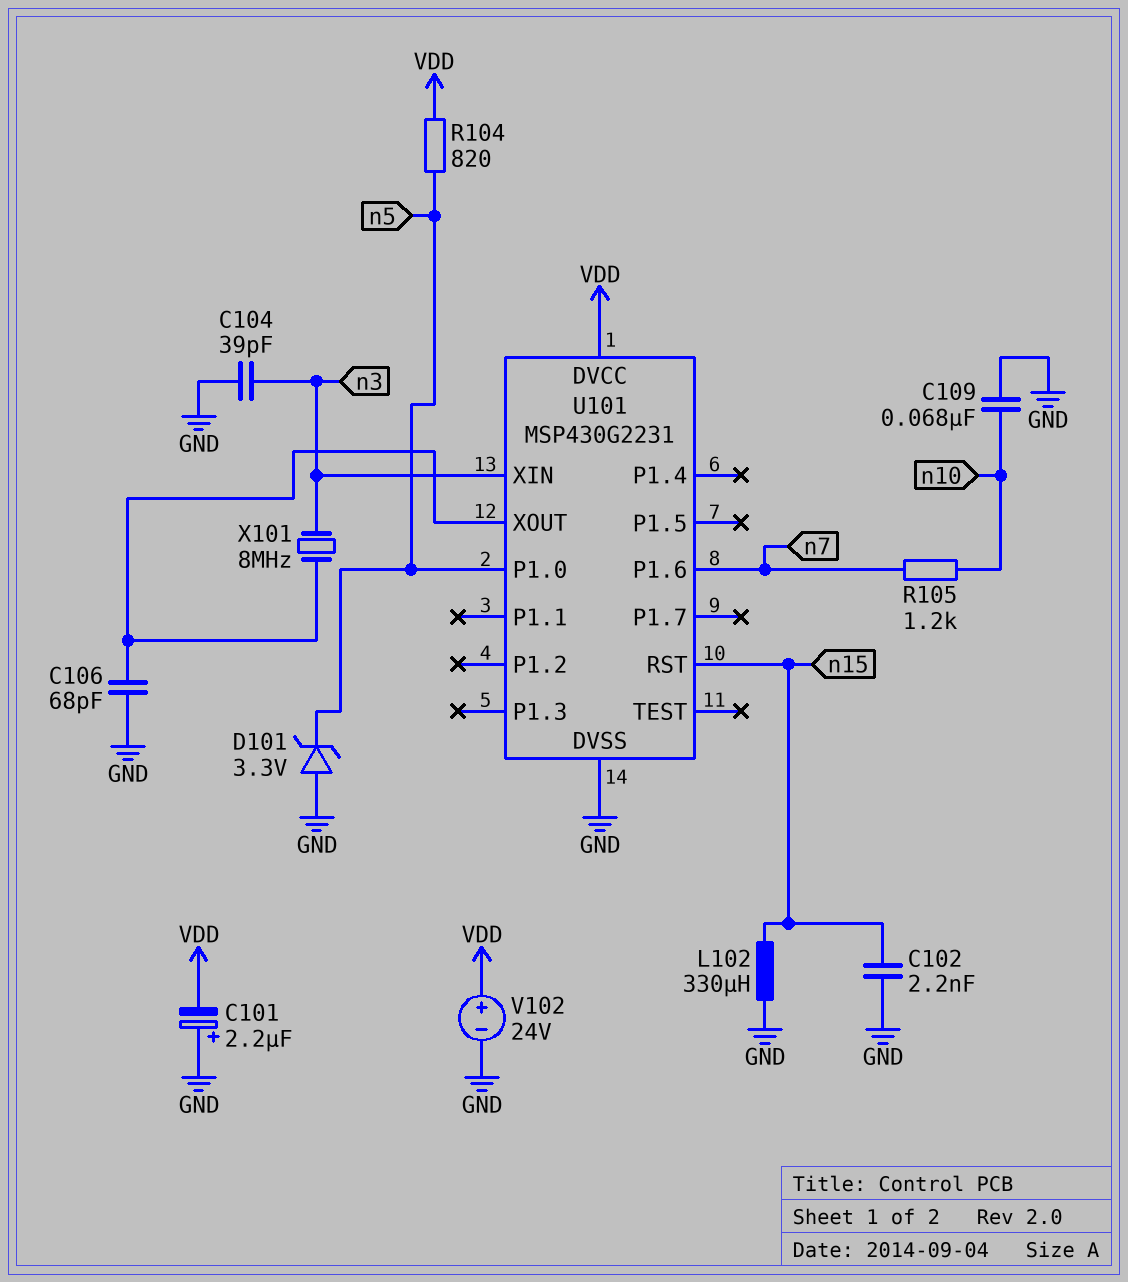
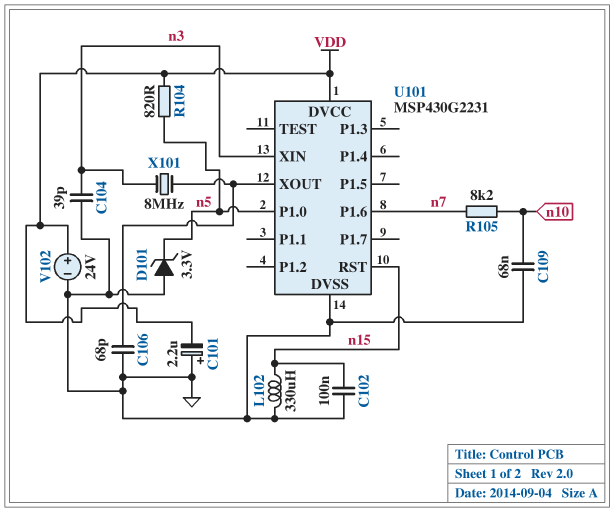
C102: 2.2nF (GND, n15) -> 100nF (GND, n15)
R105: 1.2k (n7, n10) -> 8.2k (n7, n10)

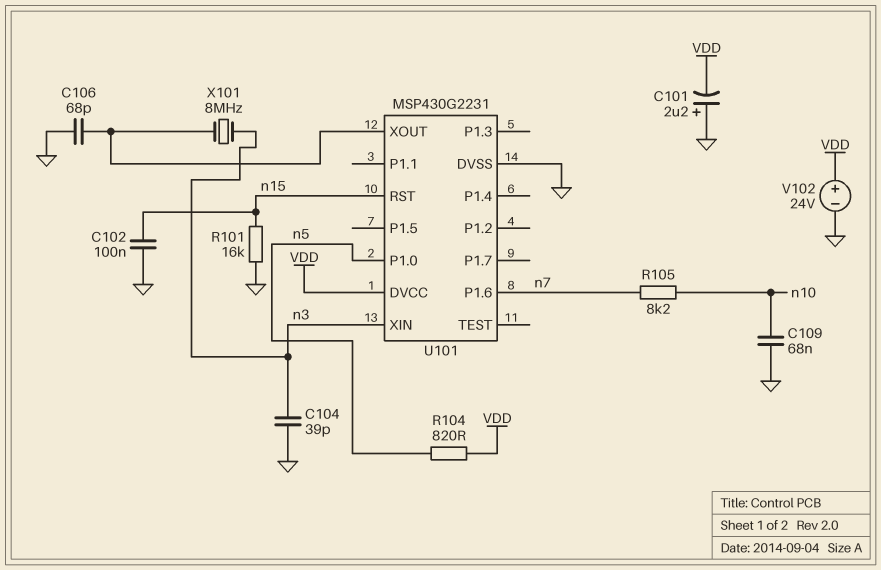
D101: zener 3.3V (A GND, K n5) -> none
L102: 330uH (GND, n15) -> none
R101: none -> 16k (GND, n15)

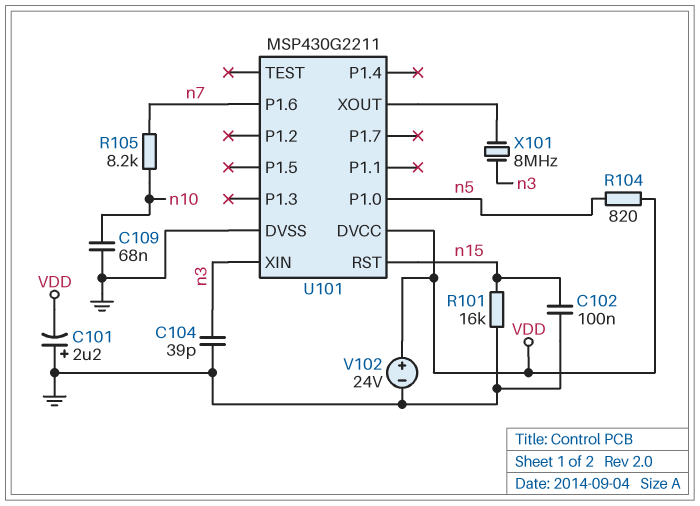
C106: 68pF (GND, U101/XOUT) -> none
U101: MSP430G2231 -> MSP430G2211

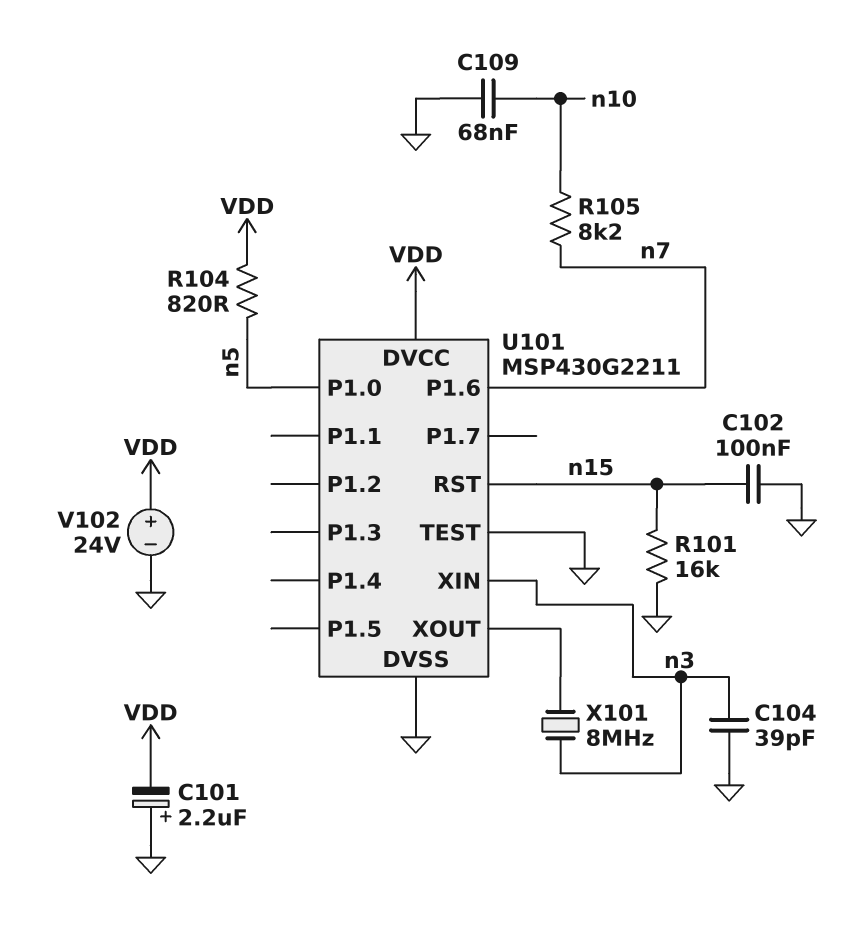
U101 pin TEST: none -> GND

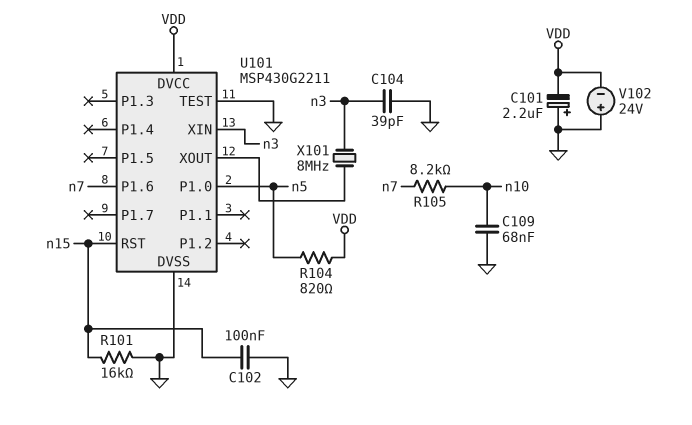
V102: 24V (plus VDD, minus GND) -> 24V (plus GND, minus VDD)

